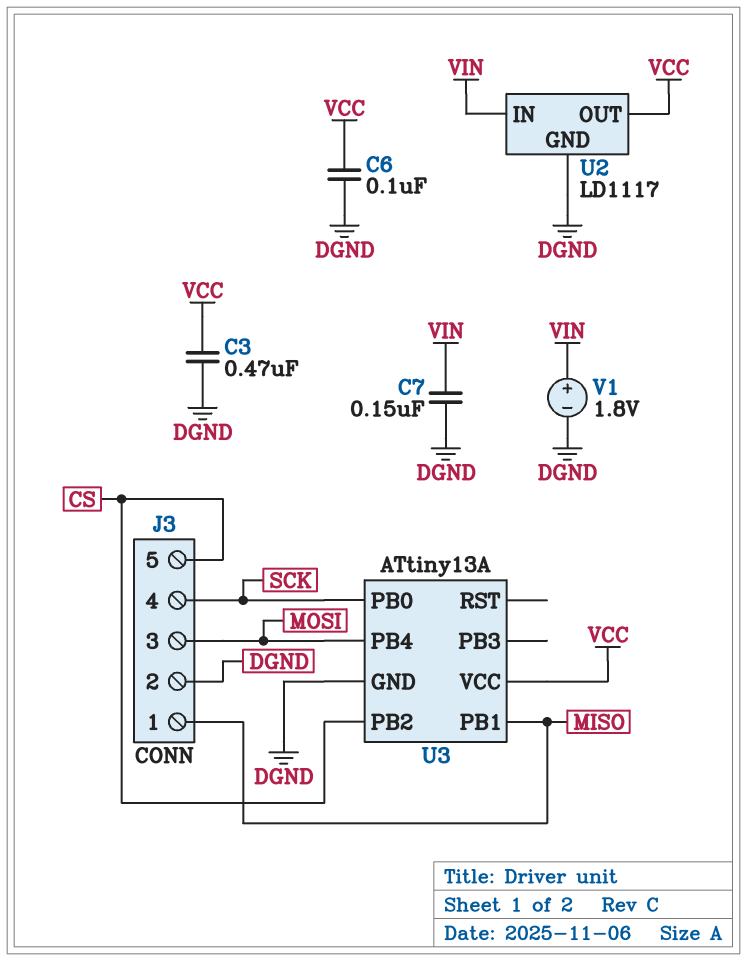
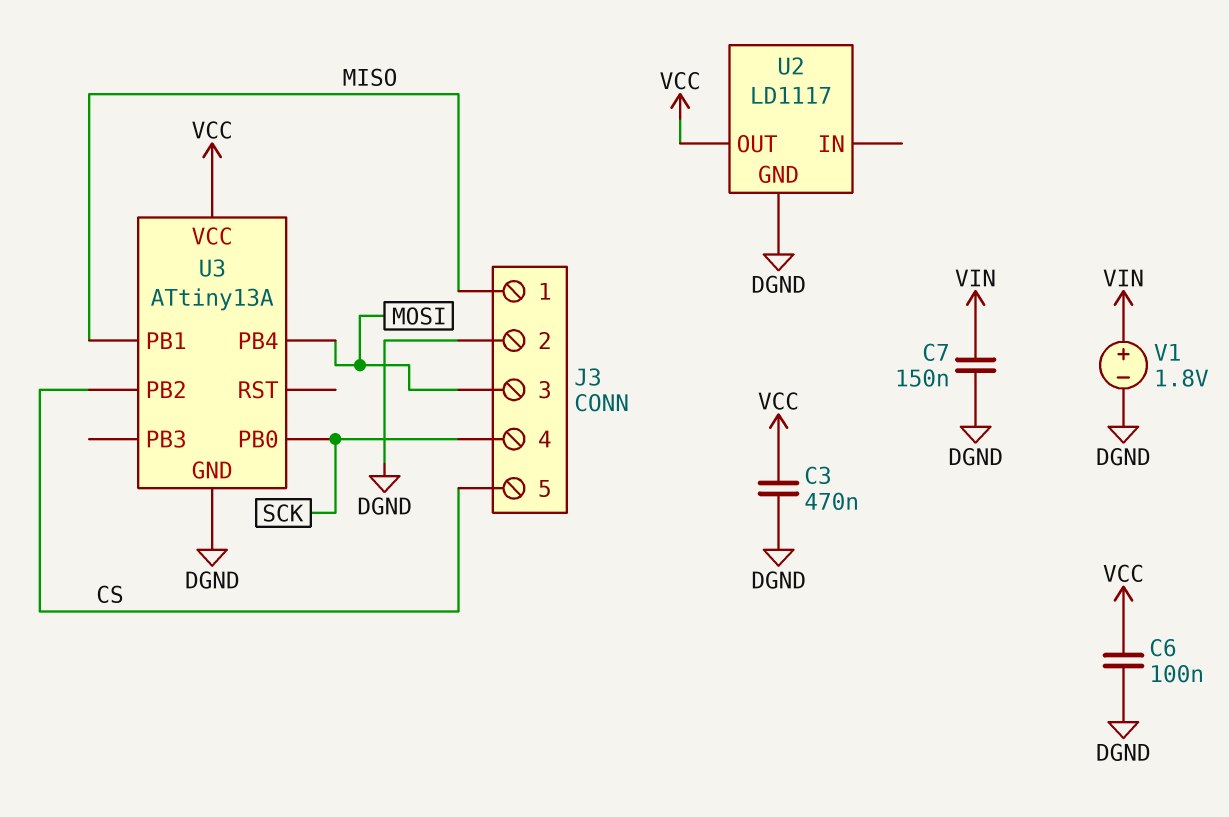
U2 pin IN: VIN -> none

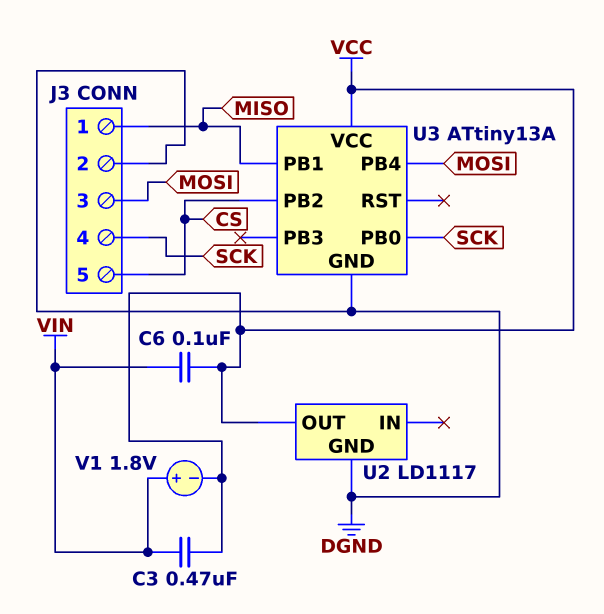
C3: 470nF (DGND, VCC) -> 470nF (VCC, VIN)
C6: 100nF (DGND, VCC) -> 100nF (VCC, VIN)
C7: 150nF (DGND, VIN) -> none
V1: 1.8V (plus VIN, minus DGND) -> 1.8V (plus VIN, minus VCC)

